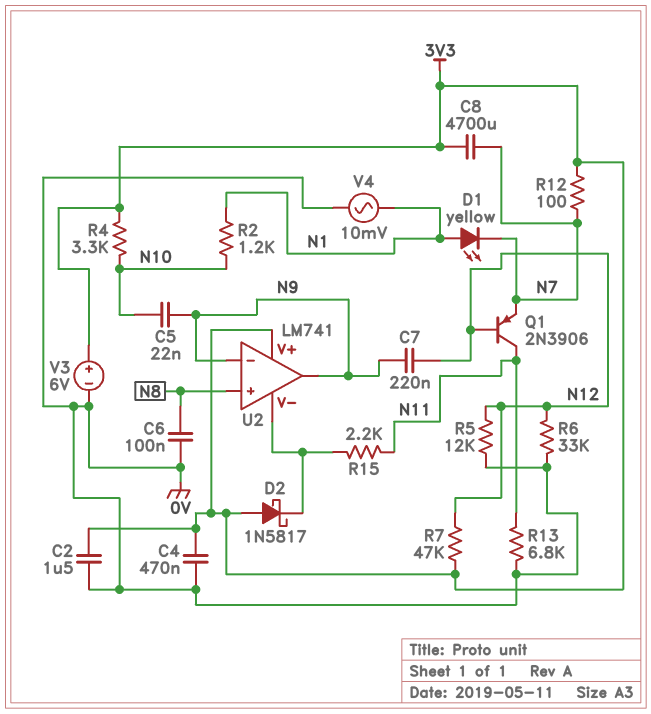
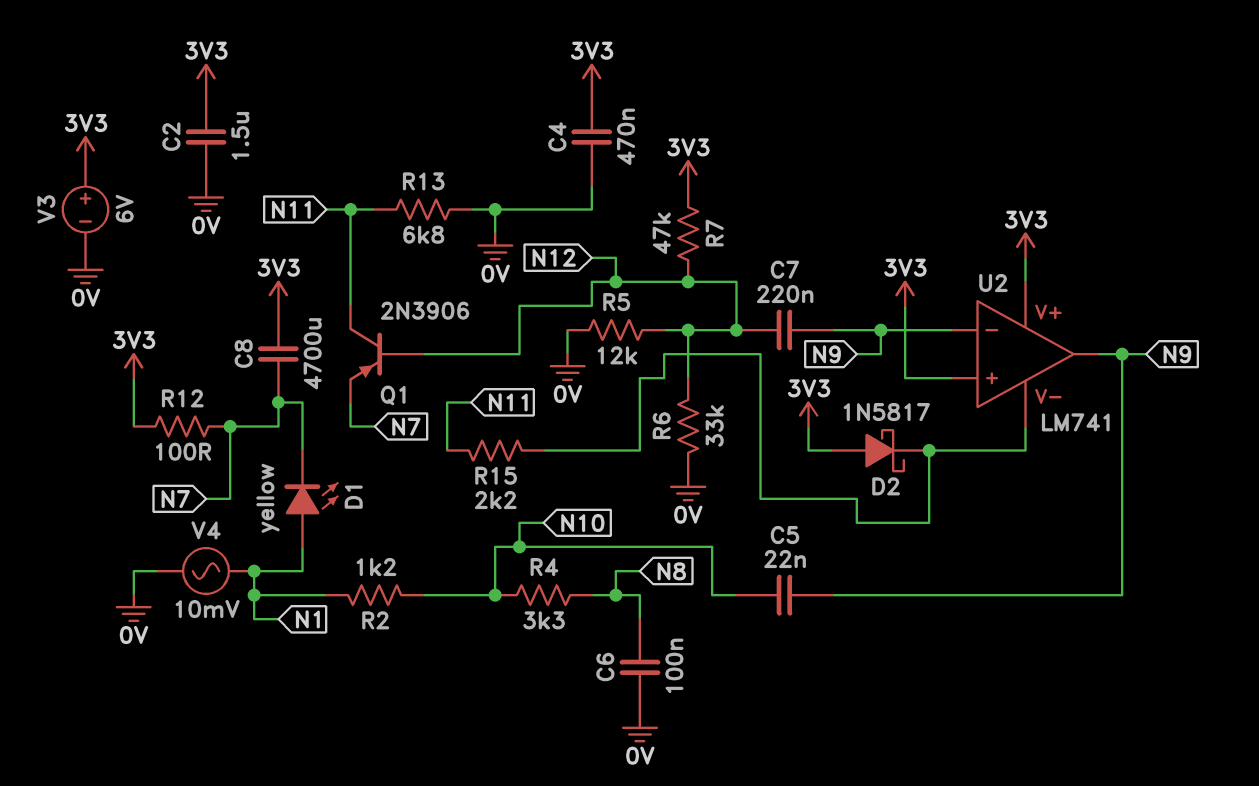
R4: 3.3k (3V3, N10) -> 3.3k (N8, N10)
U2 pin in+: N8 -> 3V3

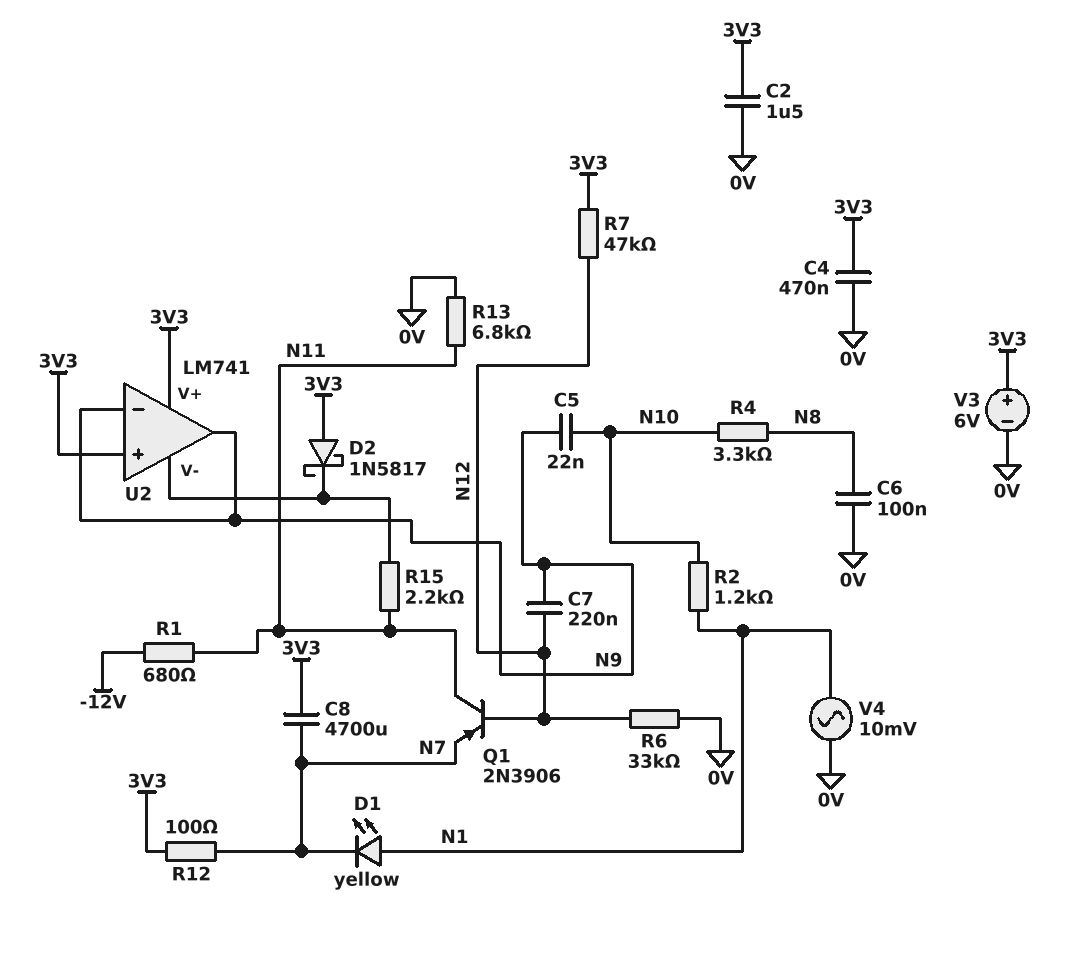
R1: none -> 680 (-12V, N11)
R5: 12k (0V, N12) -> none

